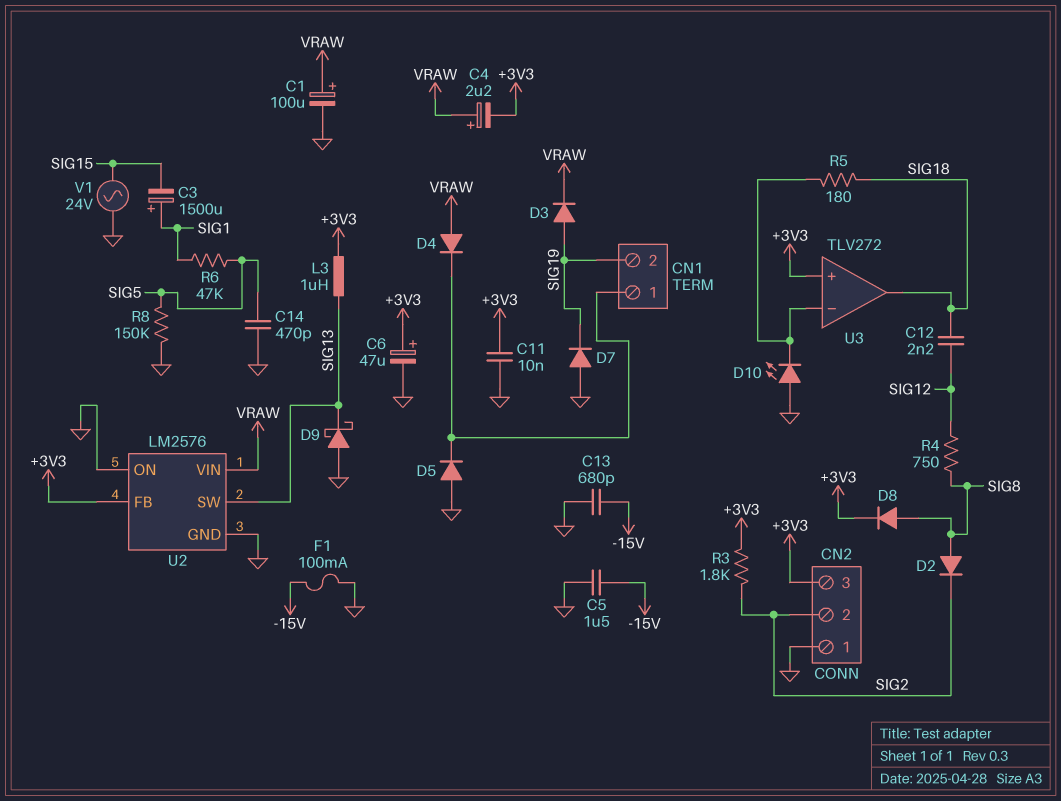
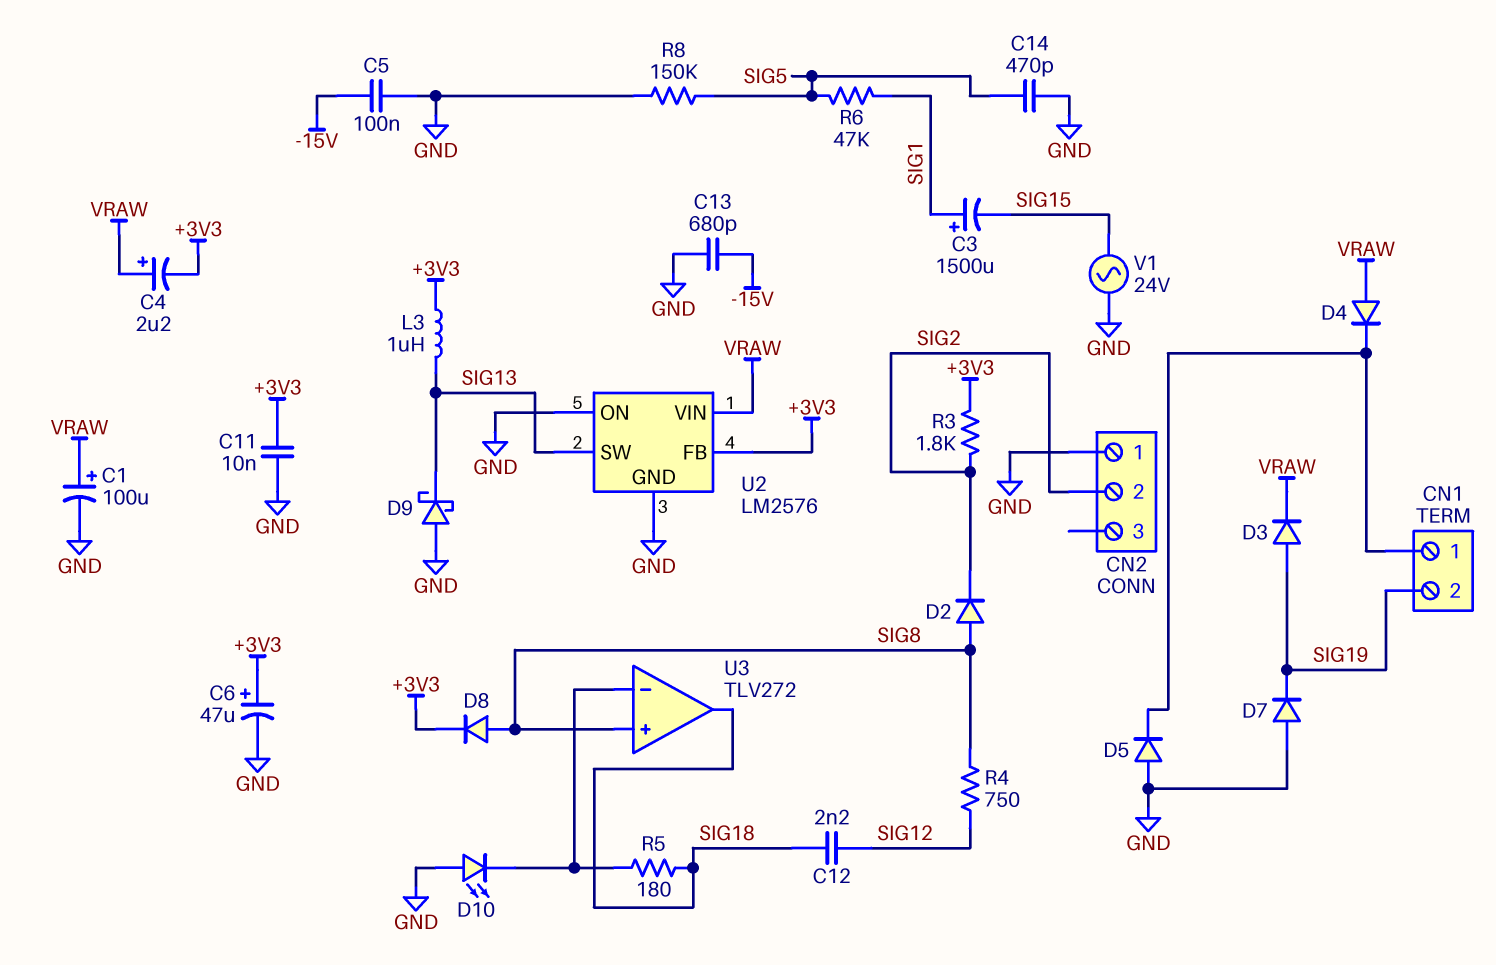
C5: 1.5uF (-15V, GND) -> 100nF (-15V, GND)
CN2 pin 3: +3V3 -> none
F1: 100mA (-15V, GND) -> none
U3 pin in+: +3V3 -> SIG8

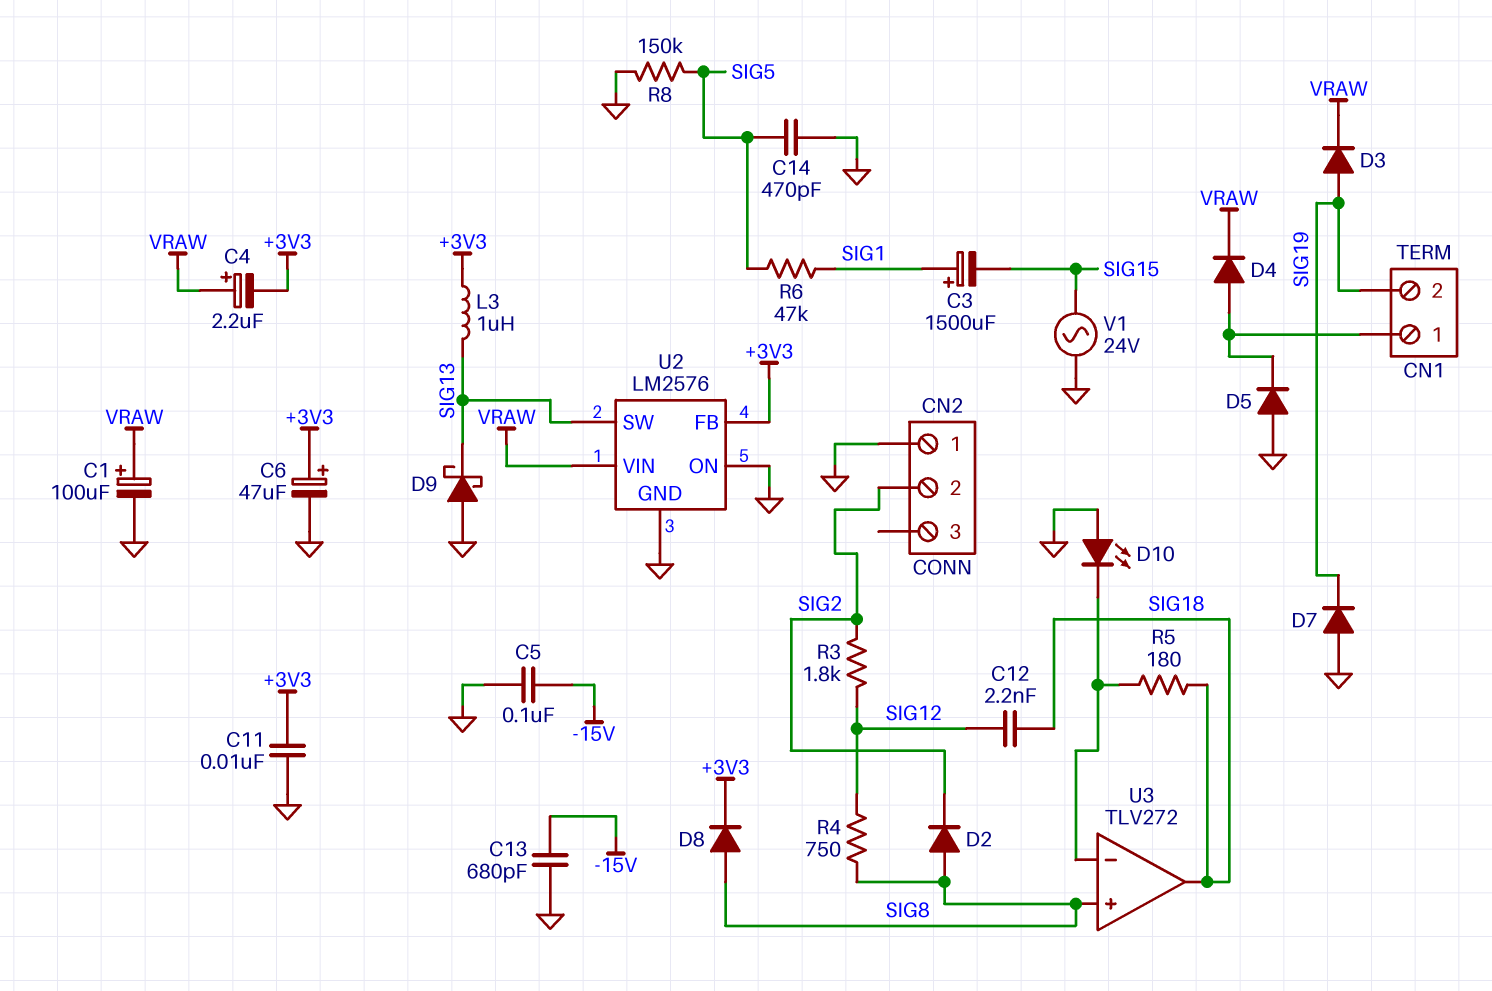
D4: diode (A VRAW, K CN1/1) -> diode (A CN1/1, K VRAW)
R3: 1.8k (+3V3, SIG2) -> 1.8k (SIG2, SIG12)

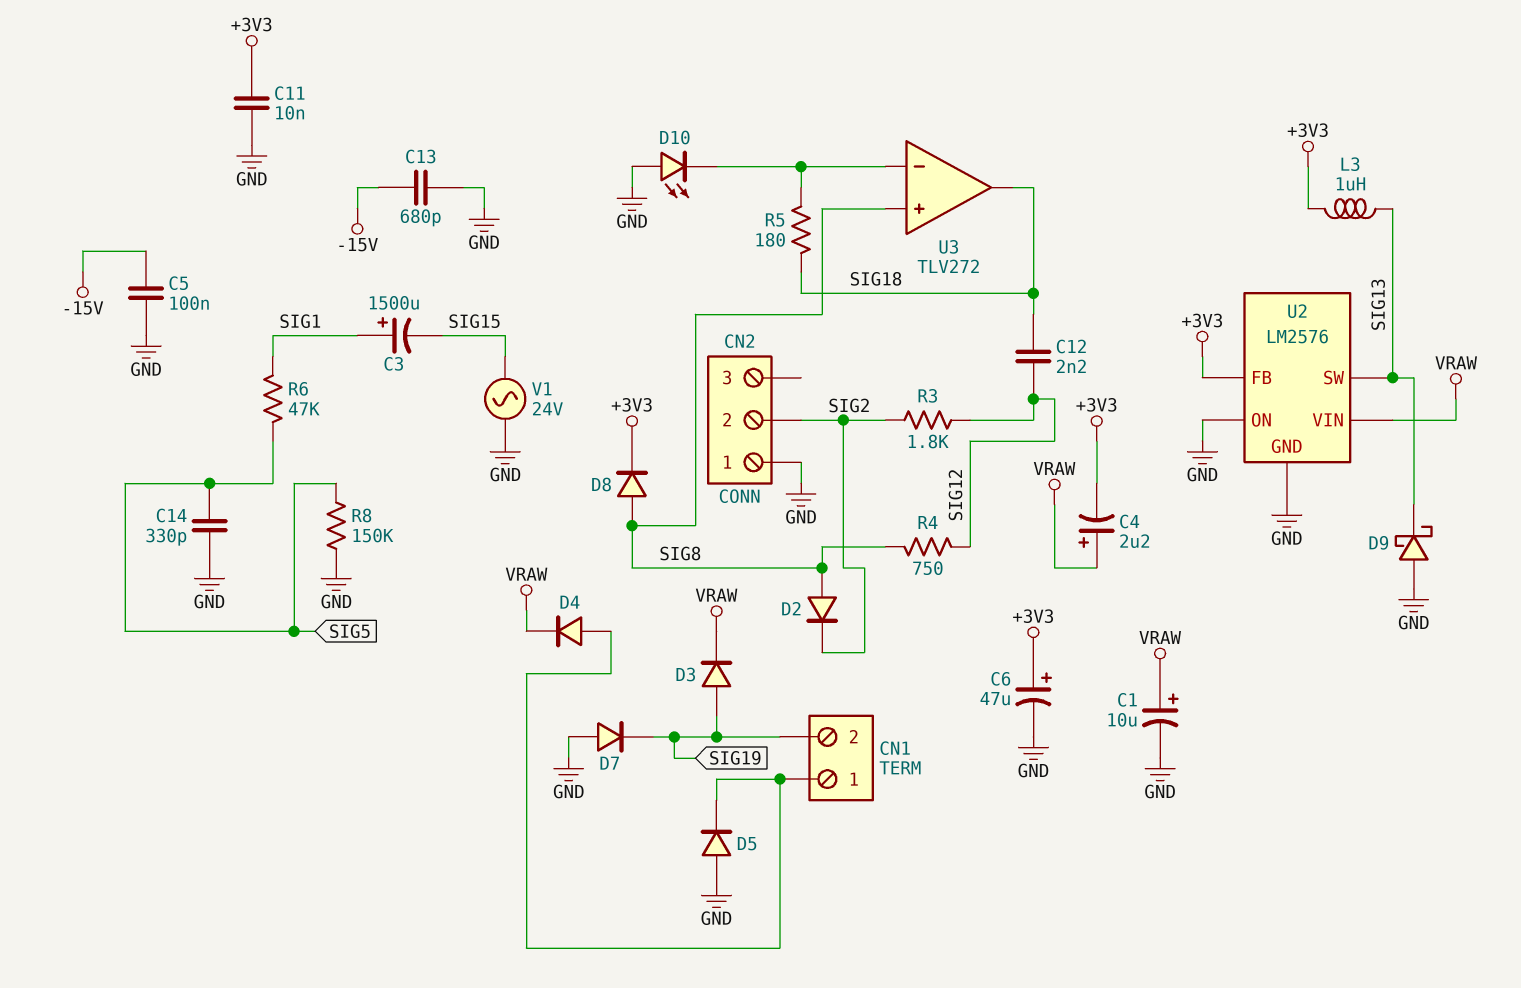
C1: 100uF (plus VRAW, minus GND) -> 10uF (plus VRAW, minus GND)
C14: 470pF (GND, SIG5) -> 330pF (GND, SIG5)

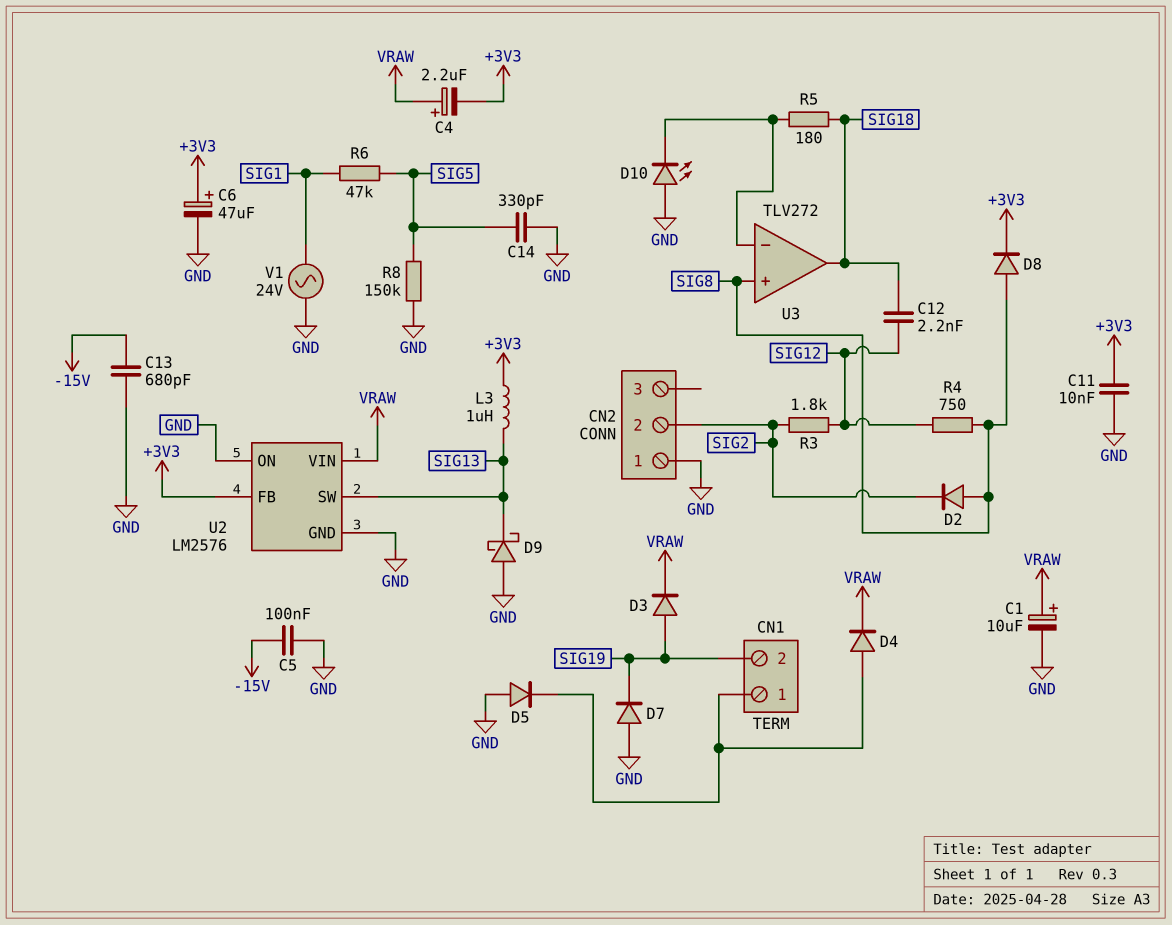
C3: 1500uF (plus SIG1, minus SIG15) -> none
V1: AC 24V (GND, SIG15) -> AC 24V (GND, SIG1)

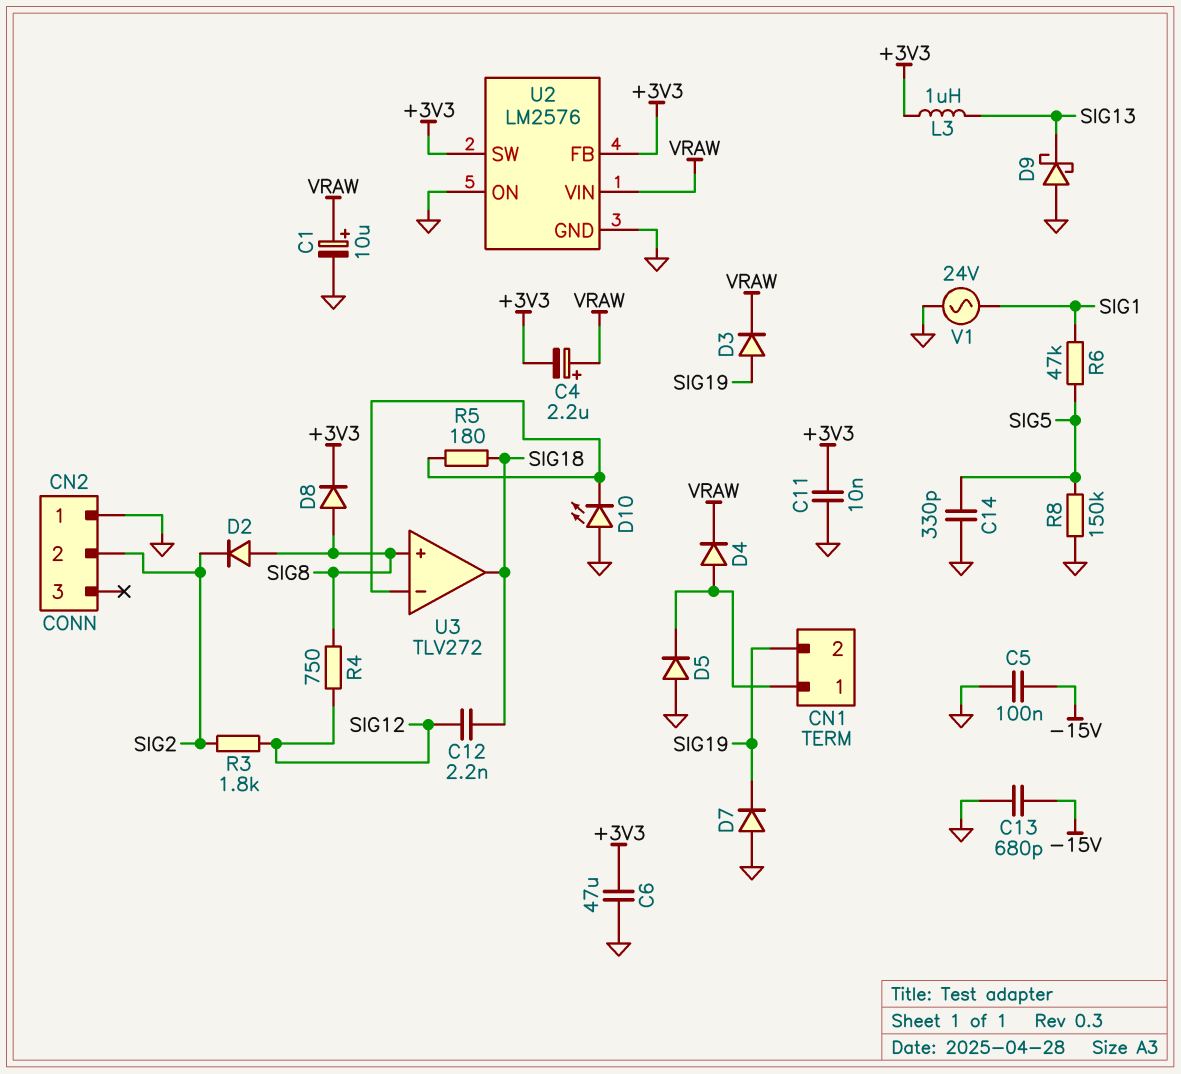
C6: 47uF (plus +3V3, minus GND) -> 47uF (+3V3, GND)
U2 pin SW: SIG13 -> +3V3

